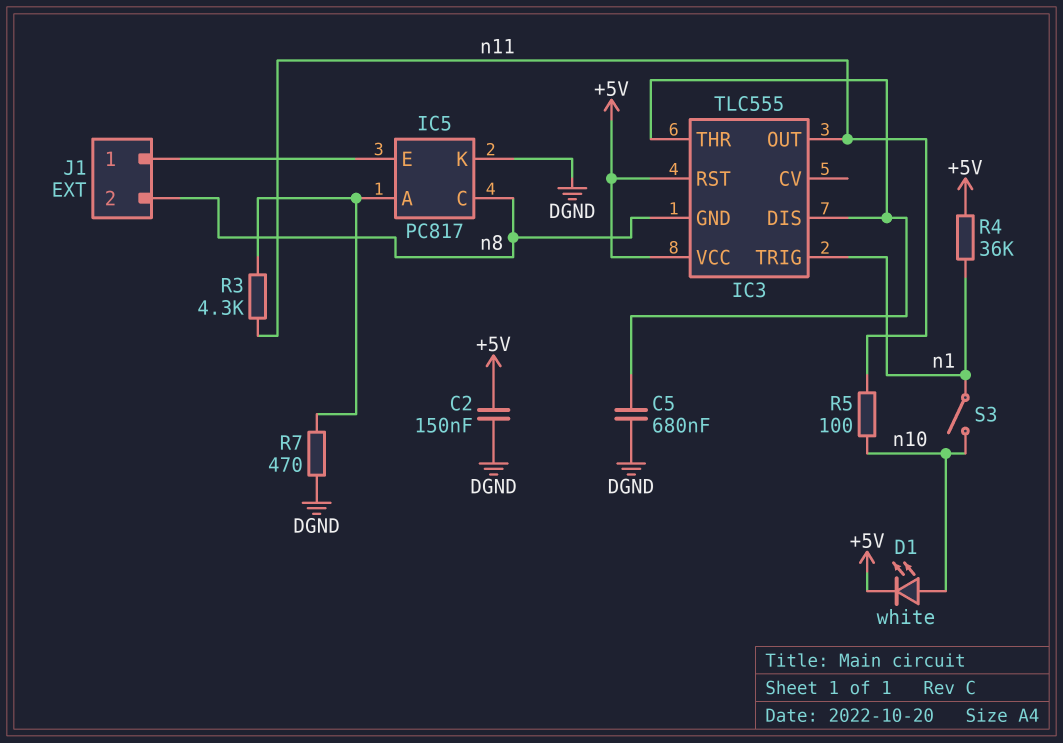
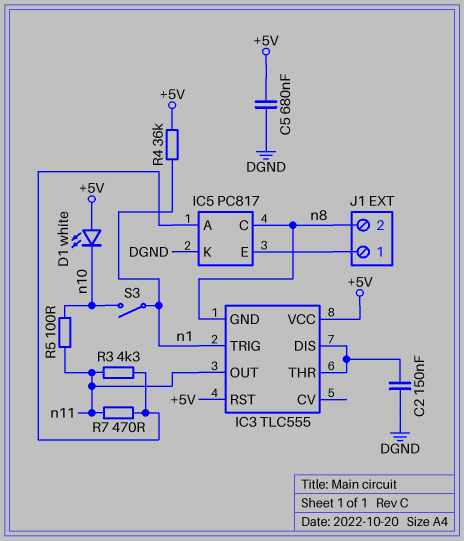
C2: 150nF (+5V, DGND) -> 150nF (DGND, IC3/DIS)
C5: 680nF (DGND, IC3/DIS) -> 680nF (+5V, DGND)
D1: LED white (A n10, K +5V) -> LED white (A +5V, K n10)
R7: 470 (DGND, IC5/A) -> 470 (IC5/A, n11)

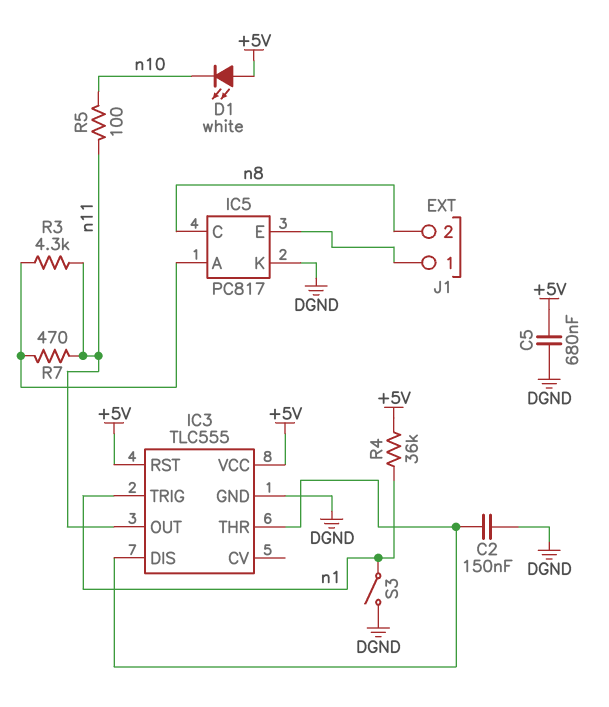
IC3 pin GND: n8 -> DGND
S3: switch (n1, n10) -> switch (DGND, n1)

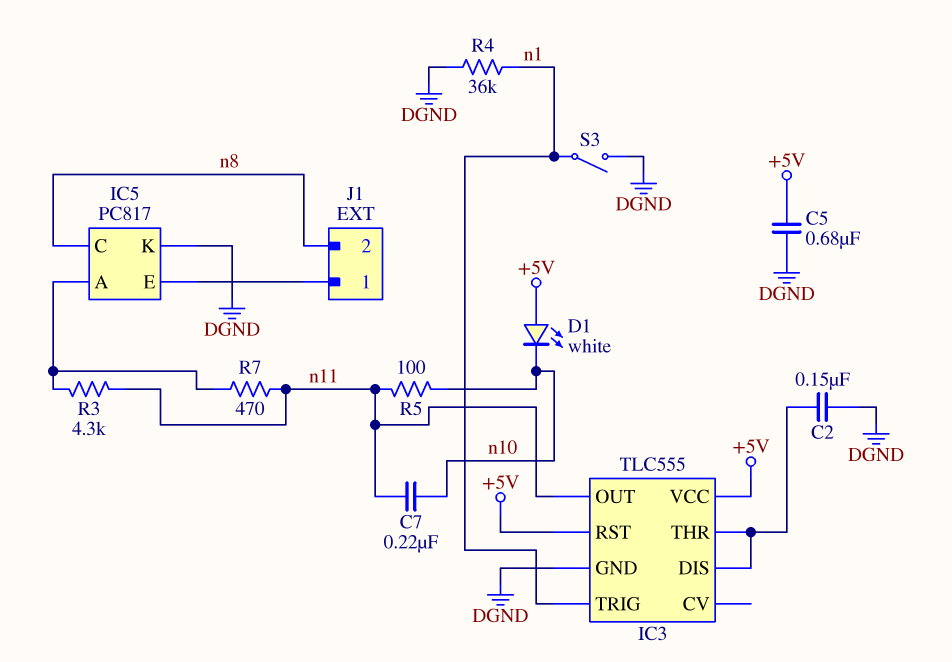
C7: none -> 220nF (n10, n11)
R4: 36k (+5V, n1) -> 36k (DGND, n1)

